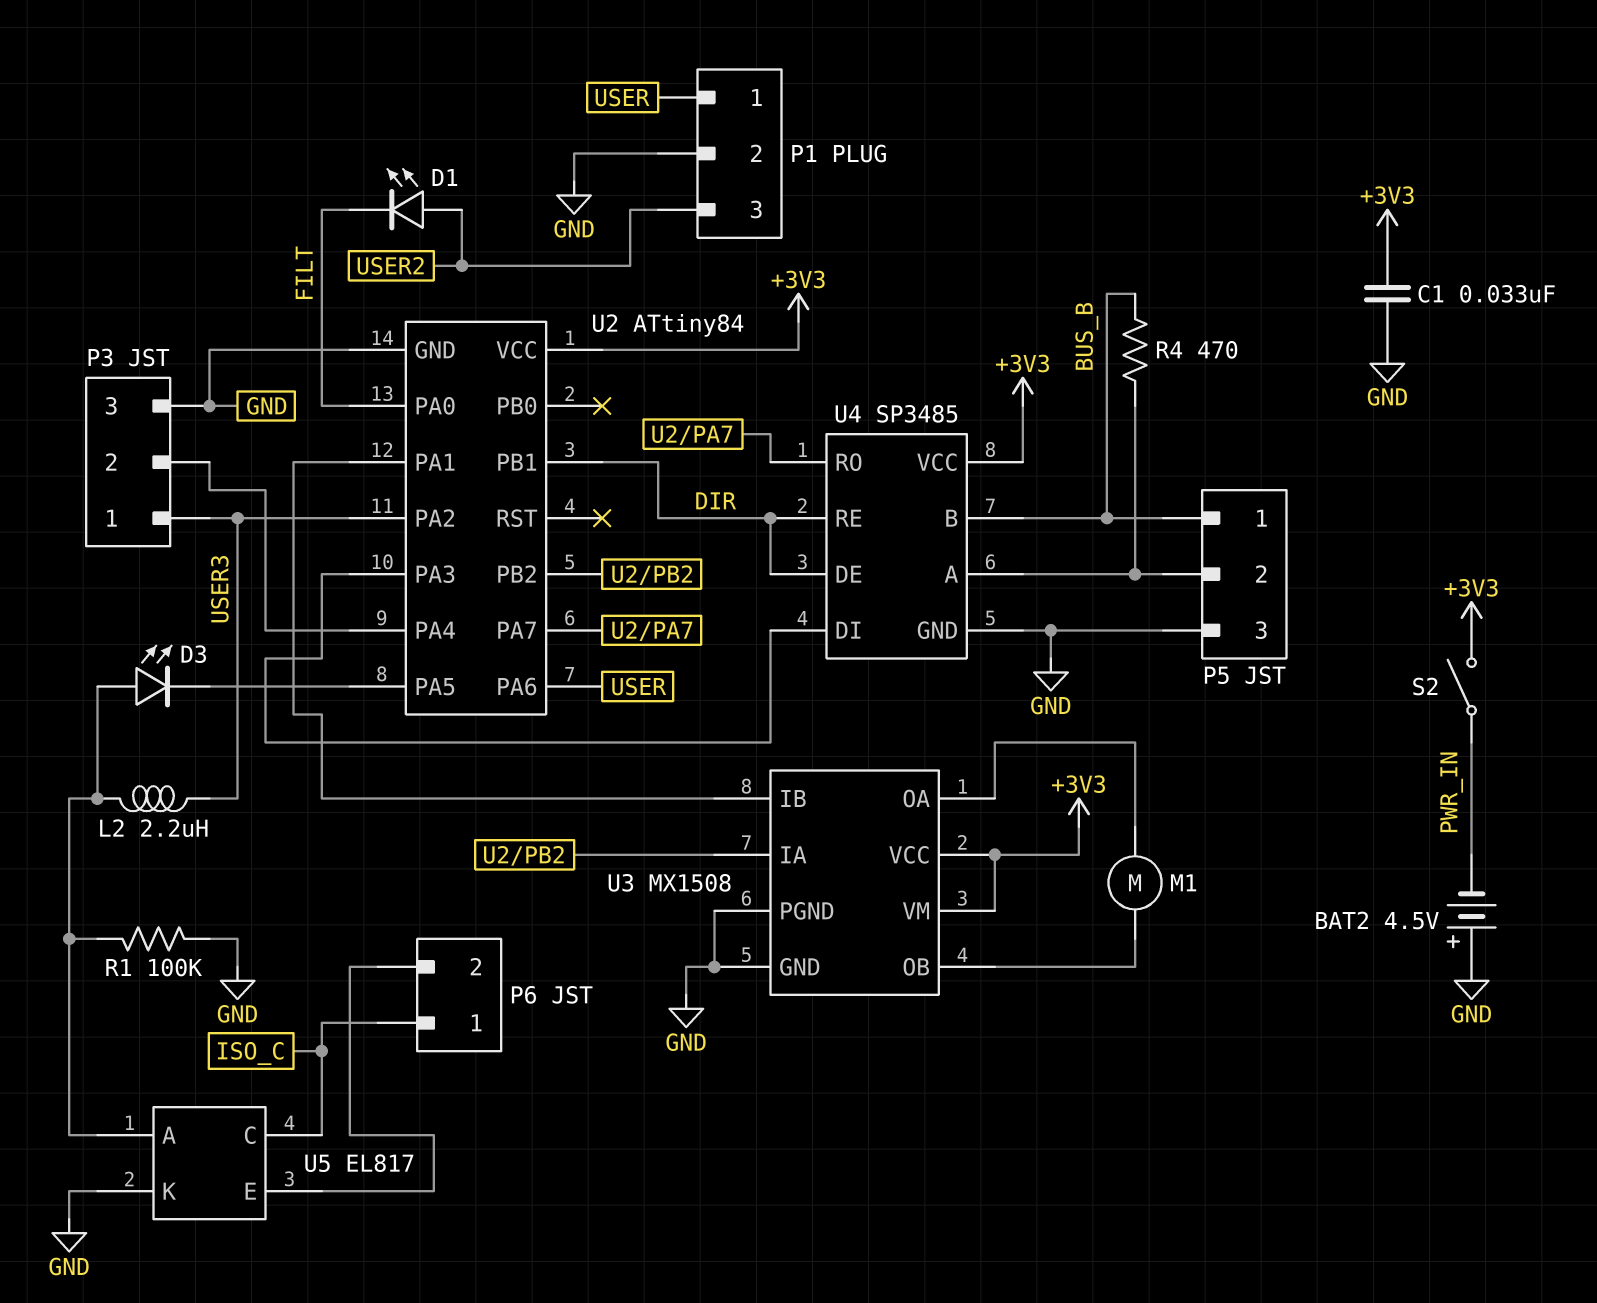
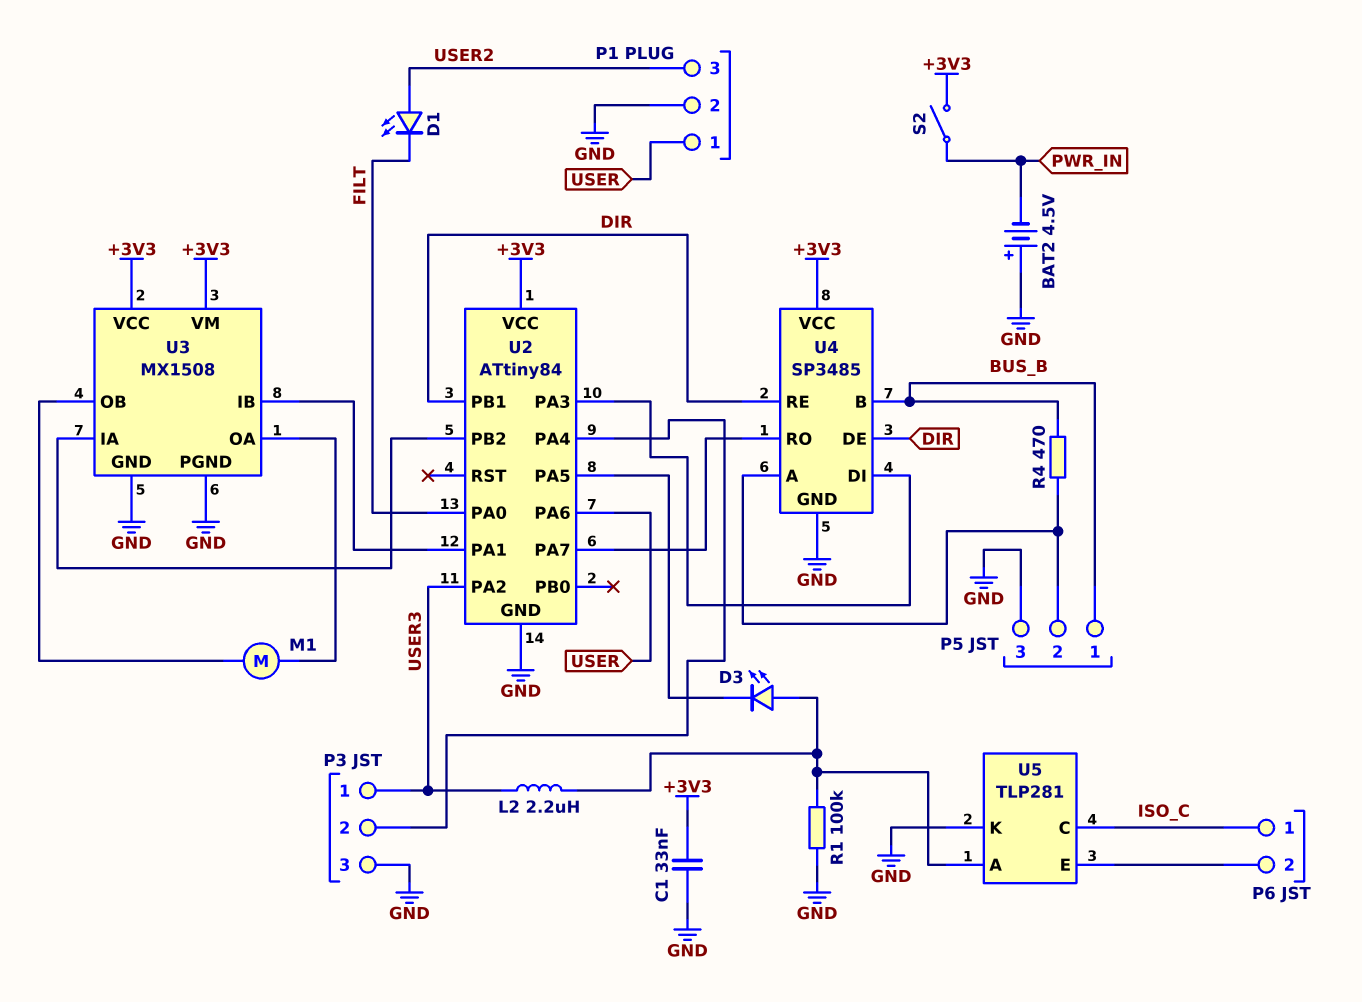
U5: EL817 -> TLP281

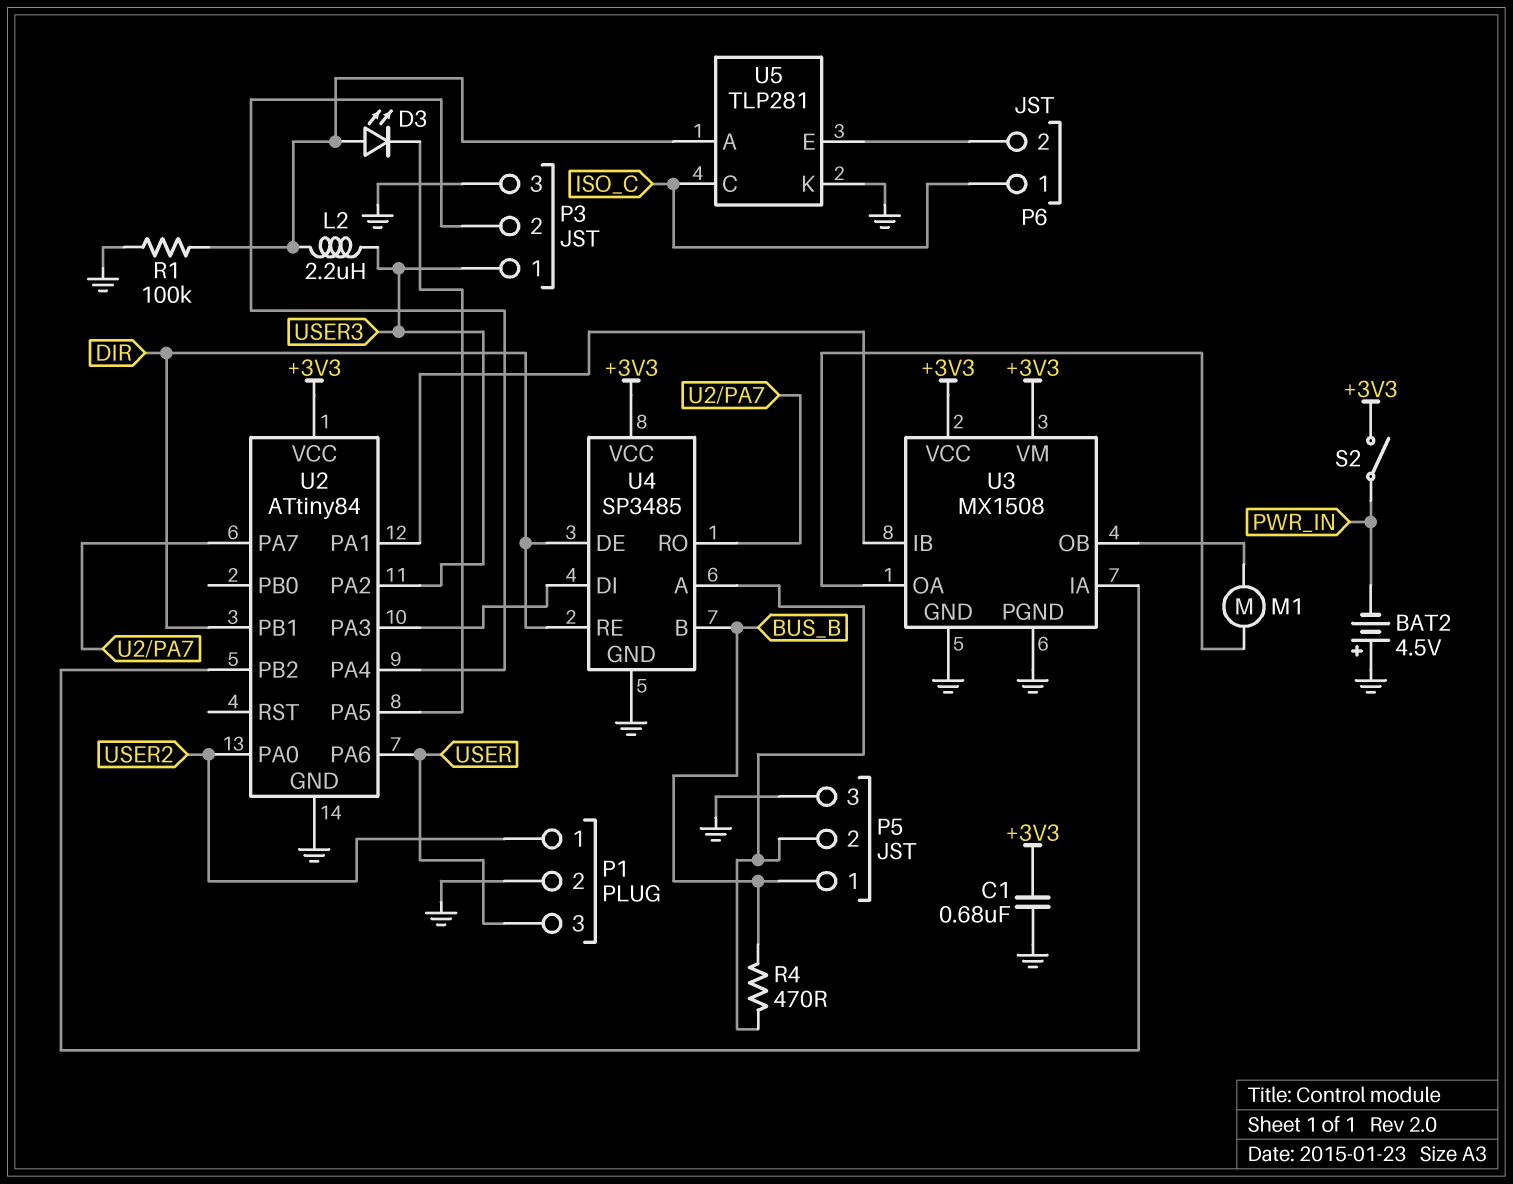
C1: 33nF (+3V3, GND) -> 680nF (+3V3, GND)
D1: LED (A USER2, K FILT) -> none
P1 pin 1: USER -> USER2
P1 pin 3: USER2 -> USER
U2 pin PA0: FILT -> USER2

